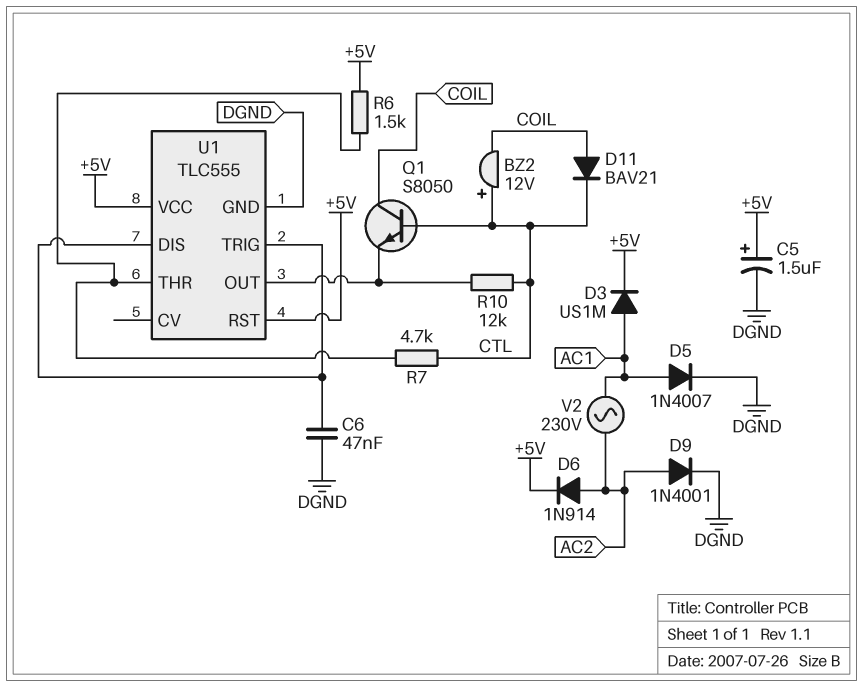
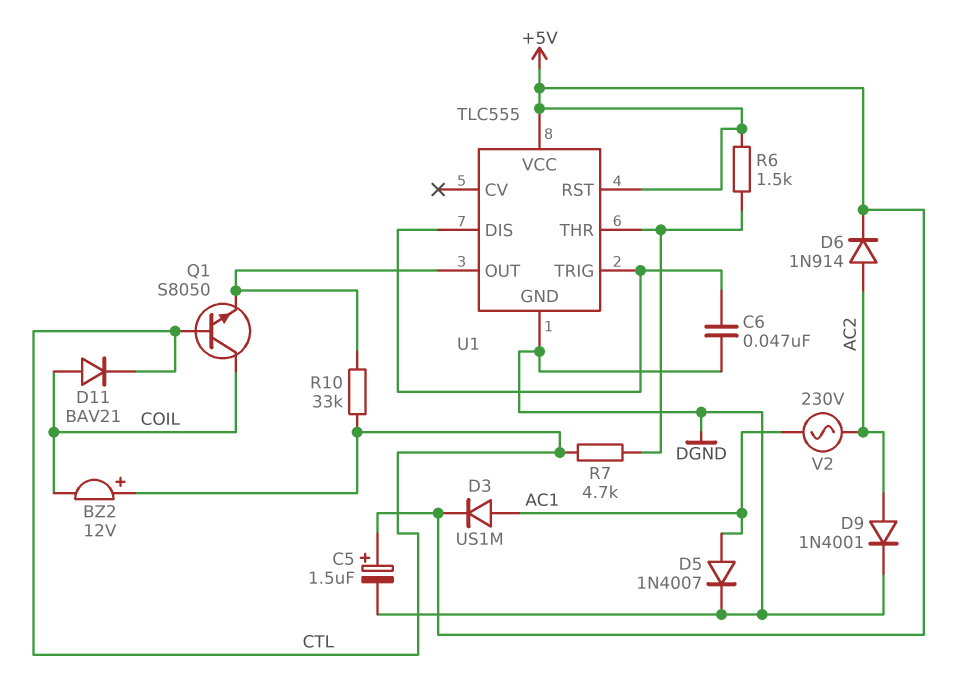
R10: 12k (CTL, U1/OUT) -> 33k (CTL, U1/OUT)

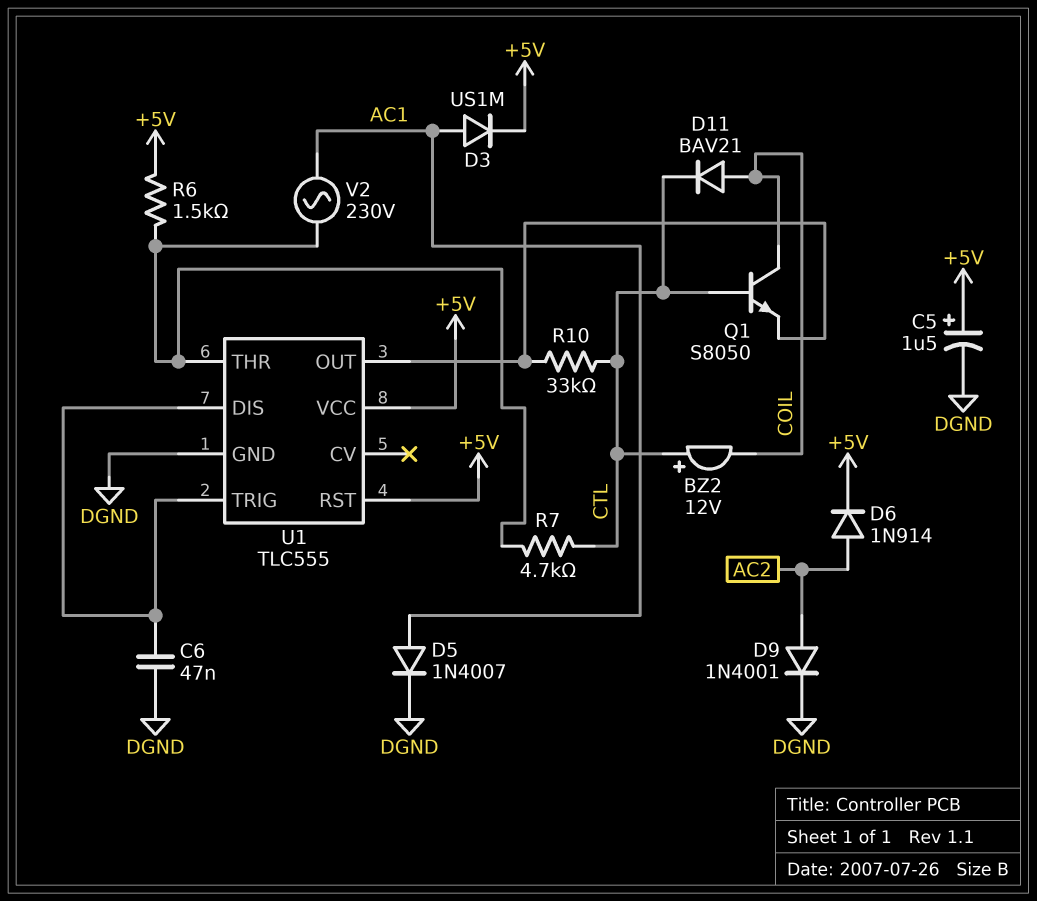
V2: AC 230V (AC1, AC2) -> AC 230V (AC1, U1/THR)

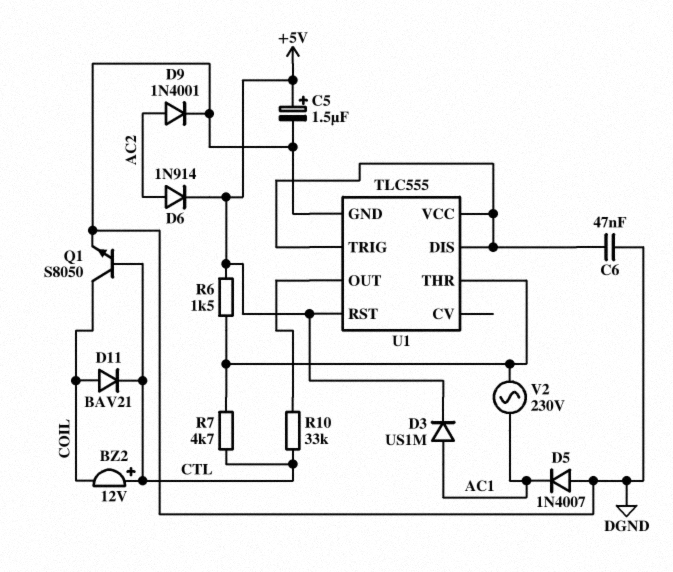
D5: diode 1N4007 (A AC1, K DGND) -> diode 1N4007 (A DGND, K AC1)
Q1: NPN S8050 (B CTL, C COIL, E U1/OUT) -> NPN S8050 (B CTL, C COIL, E DGND)
U1 pin VCC: +5V -> U1/DIS

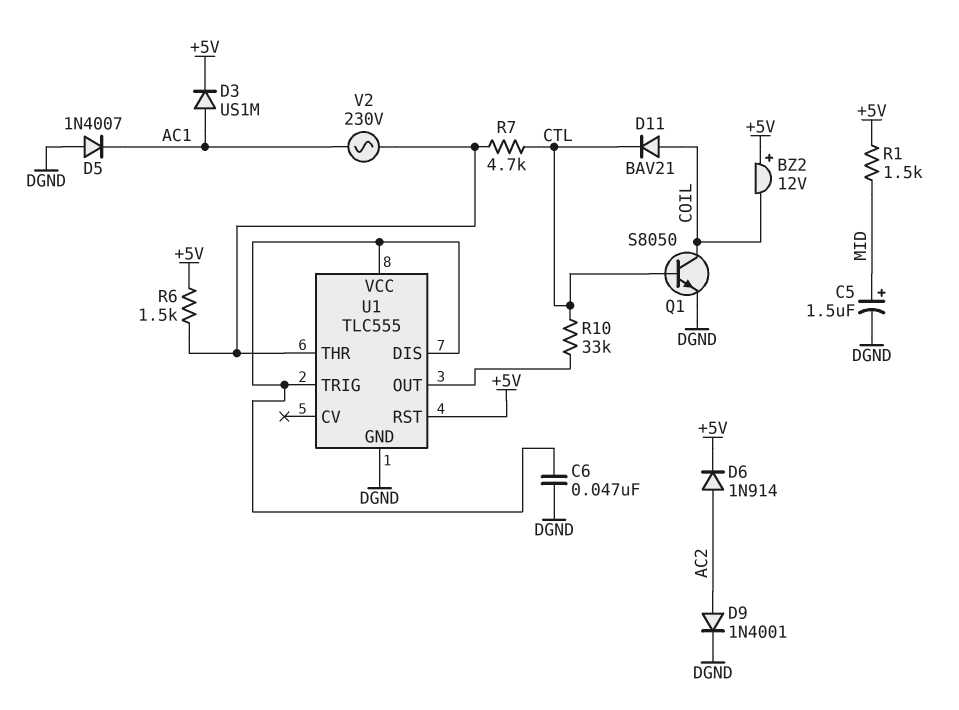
BZ2: buzzer 12V (plus CTL, minus COIL) -> buzzer 12V (plus +5V, minus COIL)
C5: 1.5uF (plus +5V, minus DGND) -> 1.5uF (plus MID, minus DGND)
R1: none -> 1.5k (+5V, MID)

